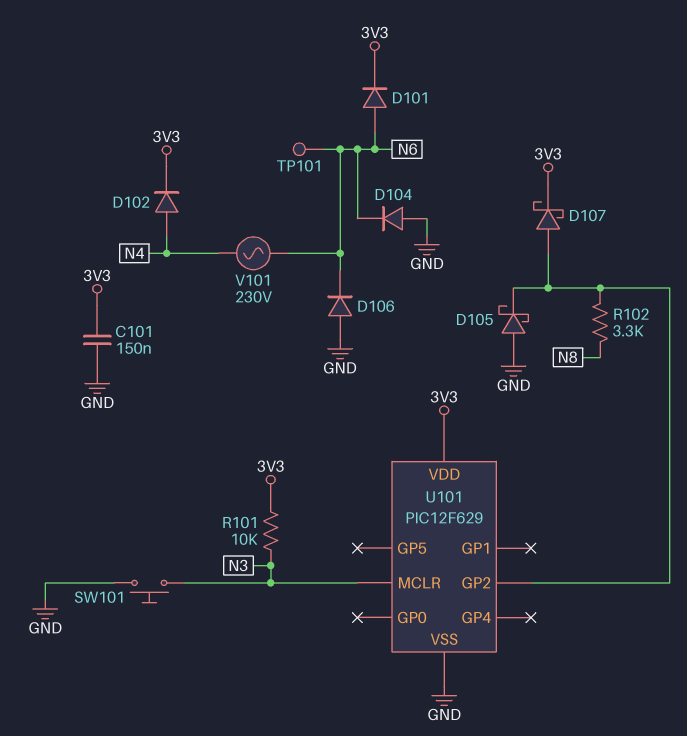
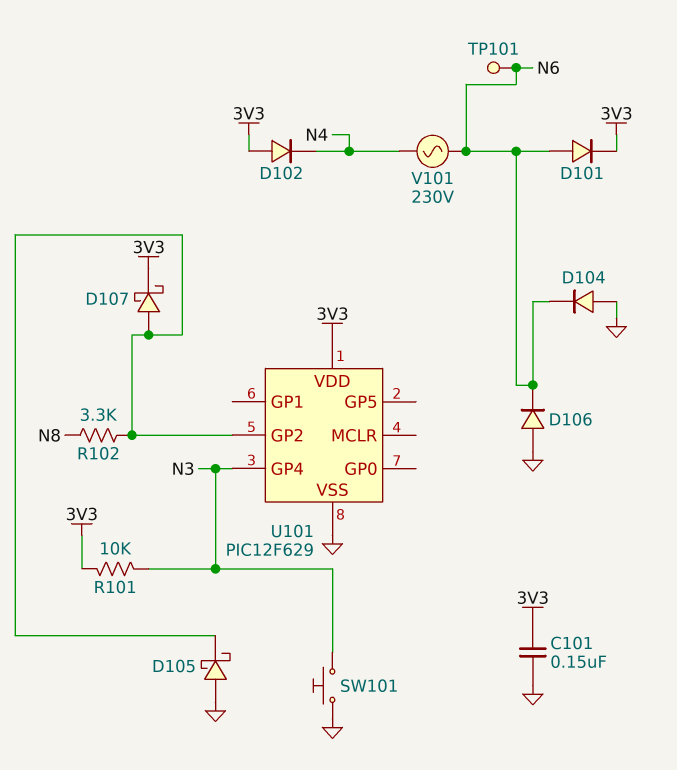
D102: diode (A N4, K 3V3) -> diode (A 3V3, K N4)
U101 pin GP4: none -> N3
U101 pin MCLR: N3 -> none

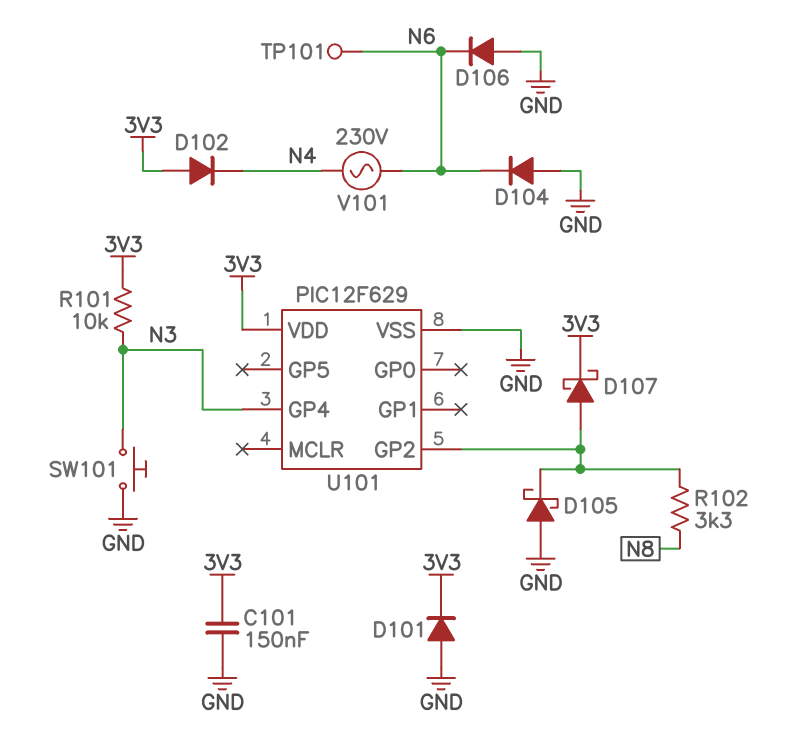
D101: diode (A N6, K 3V3) -> diode (A GND, K 3V3)

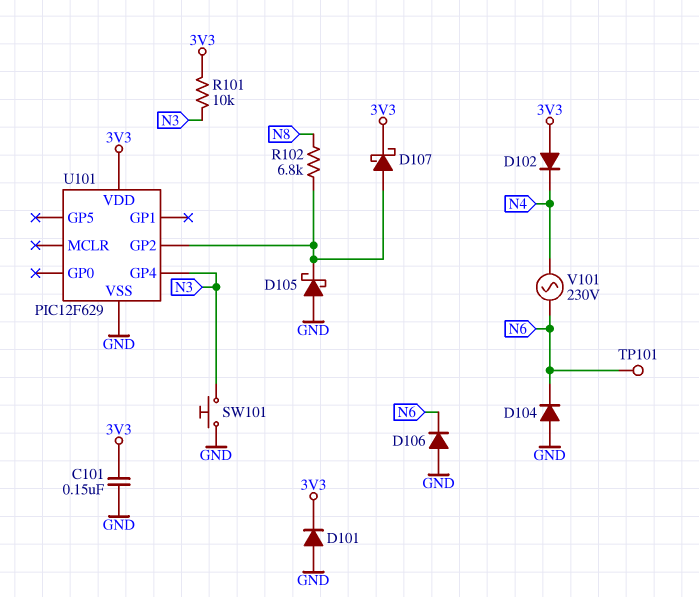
R102: 3.3k (N8, U101/GP2) -> 6.8k (N8, U101/GP2)

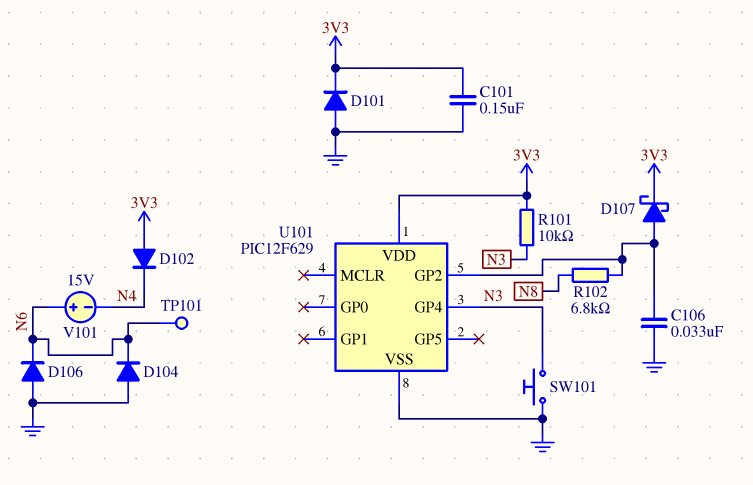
C106: none -> 33nF (GND, U101/GP2)
D105: schottky (A GND, K U101/GP2) -> none
V101: AC 230V (N4, N6) -> 15V (plus N6, minus N4)

